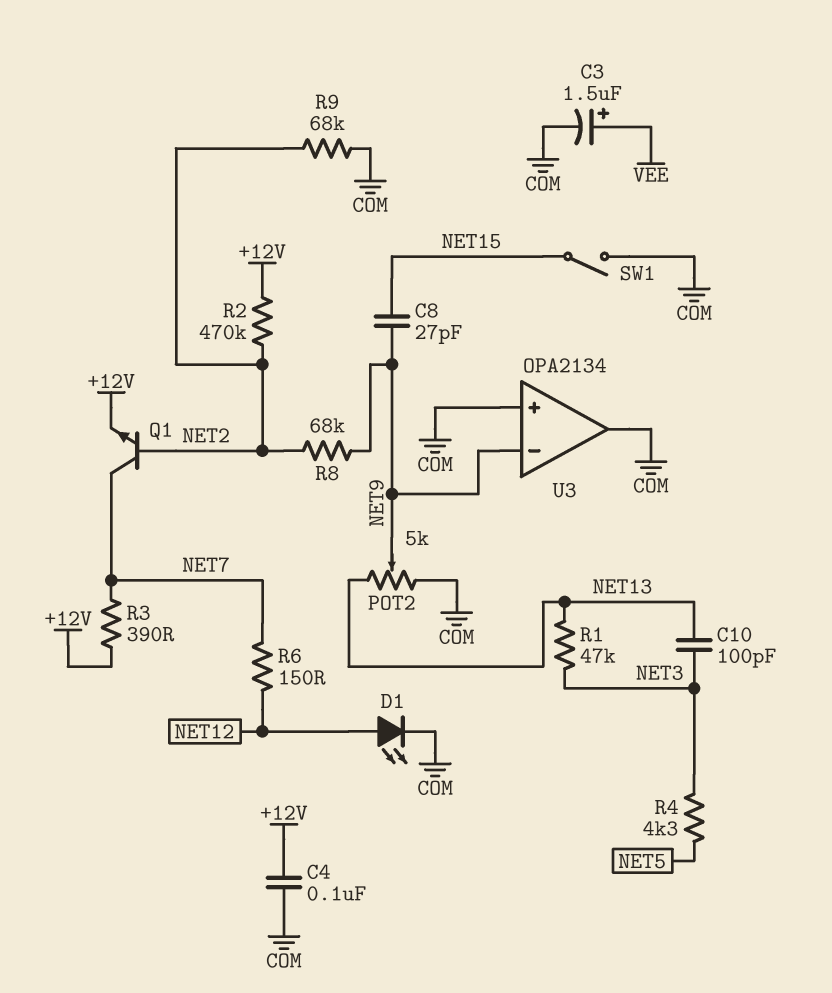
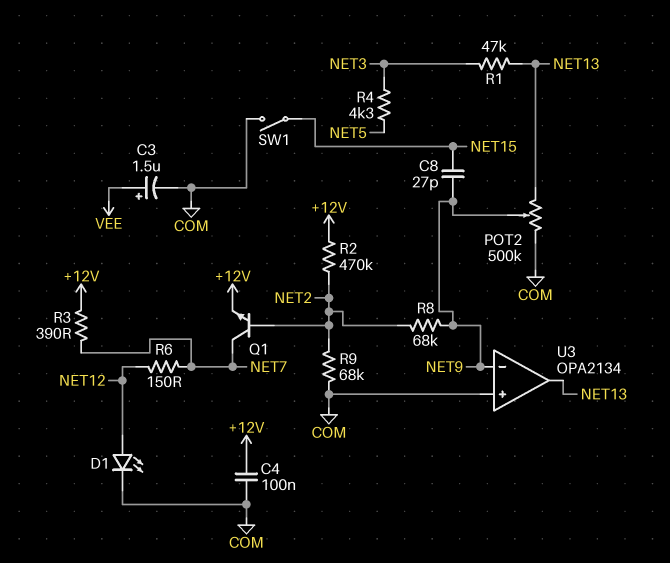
C10: 100pF (NET3, NET13) -> none
POT2: 5k (COM, NET13, wiper NET9) -> 500k (COM, NET13, wiper NET9)
U3 pin out: COM -> NET13

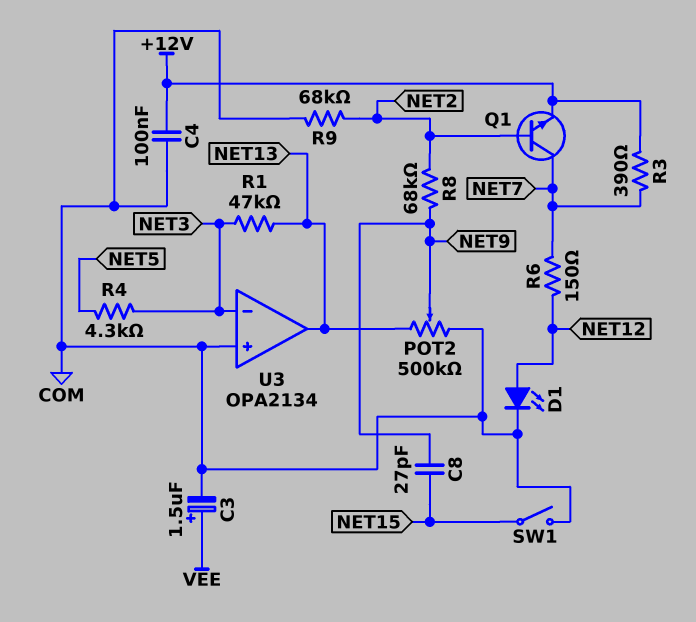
R2: 470k (+12V, NET2) -> none
U3 pin in-: NET9 -> NET3

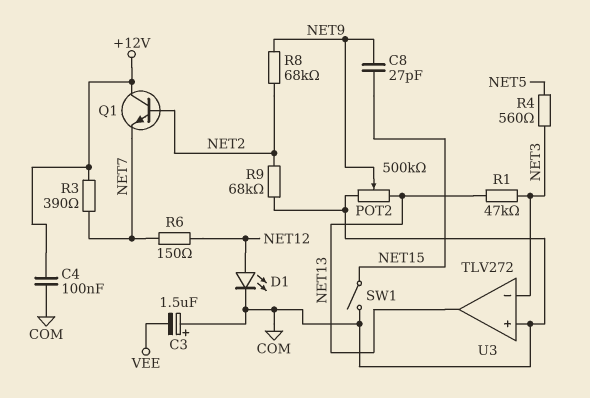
C3: 1.5uF (plus VEE, minus COM) -> 1.5uF (plus COM, minus VEE)
Q1: NPN (B NET2, C NET7, E +12V) -> NPN (B NET2, C +12V, E NET7)
R4: 4.3k (NET3, NET5) -> 560 (NET3, NET5)
U3: OPA2134 -> TLV272

